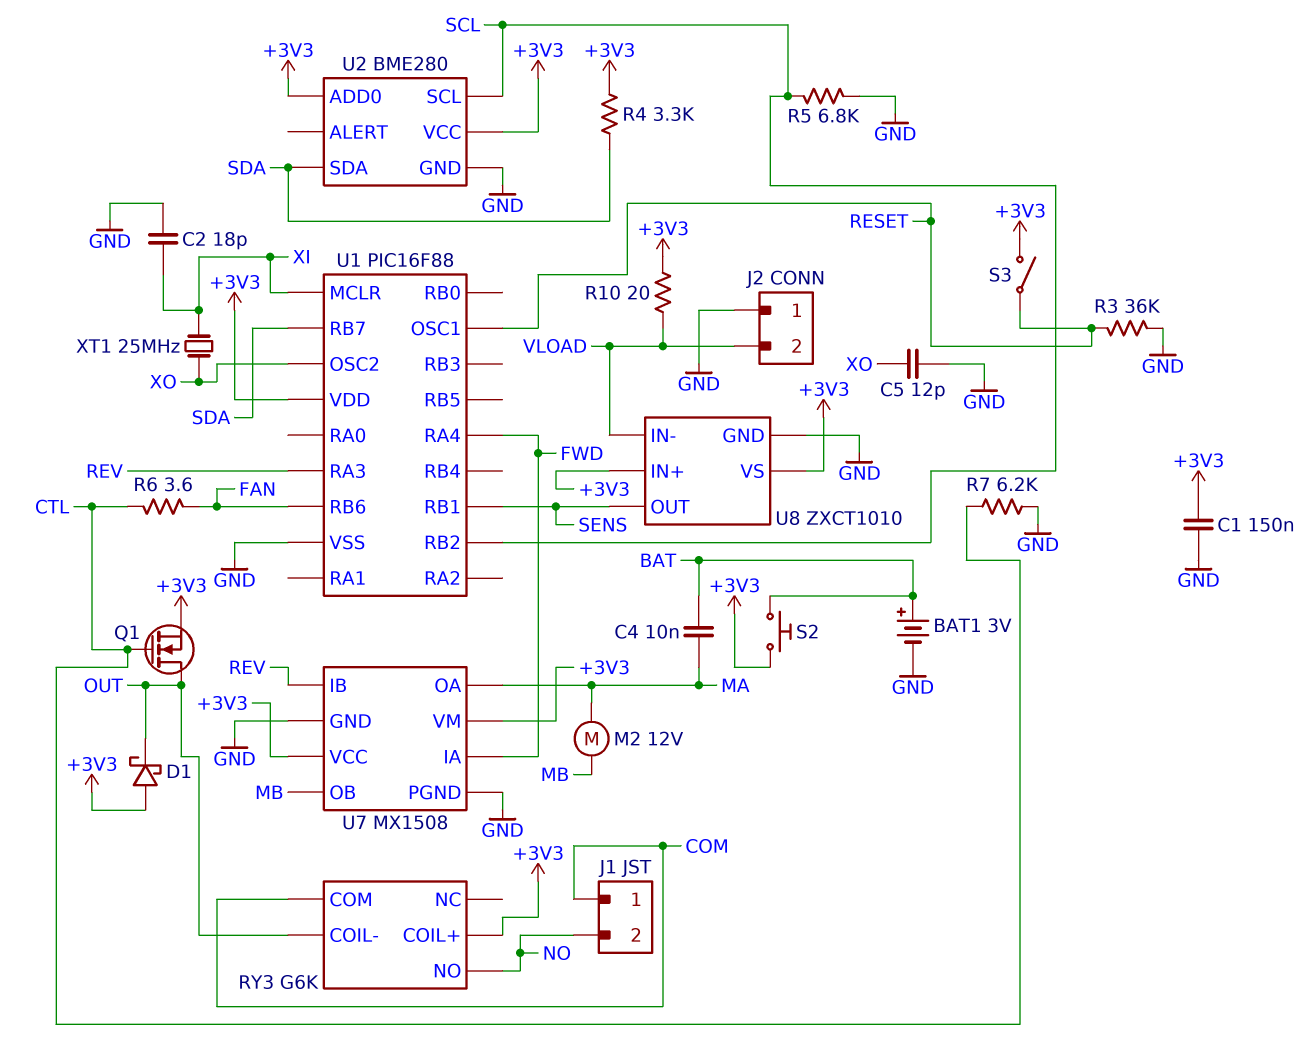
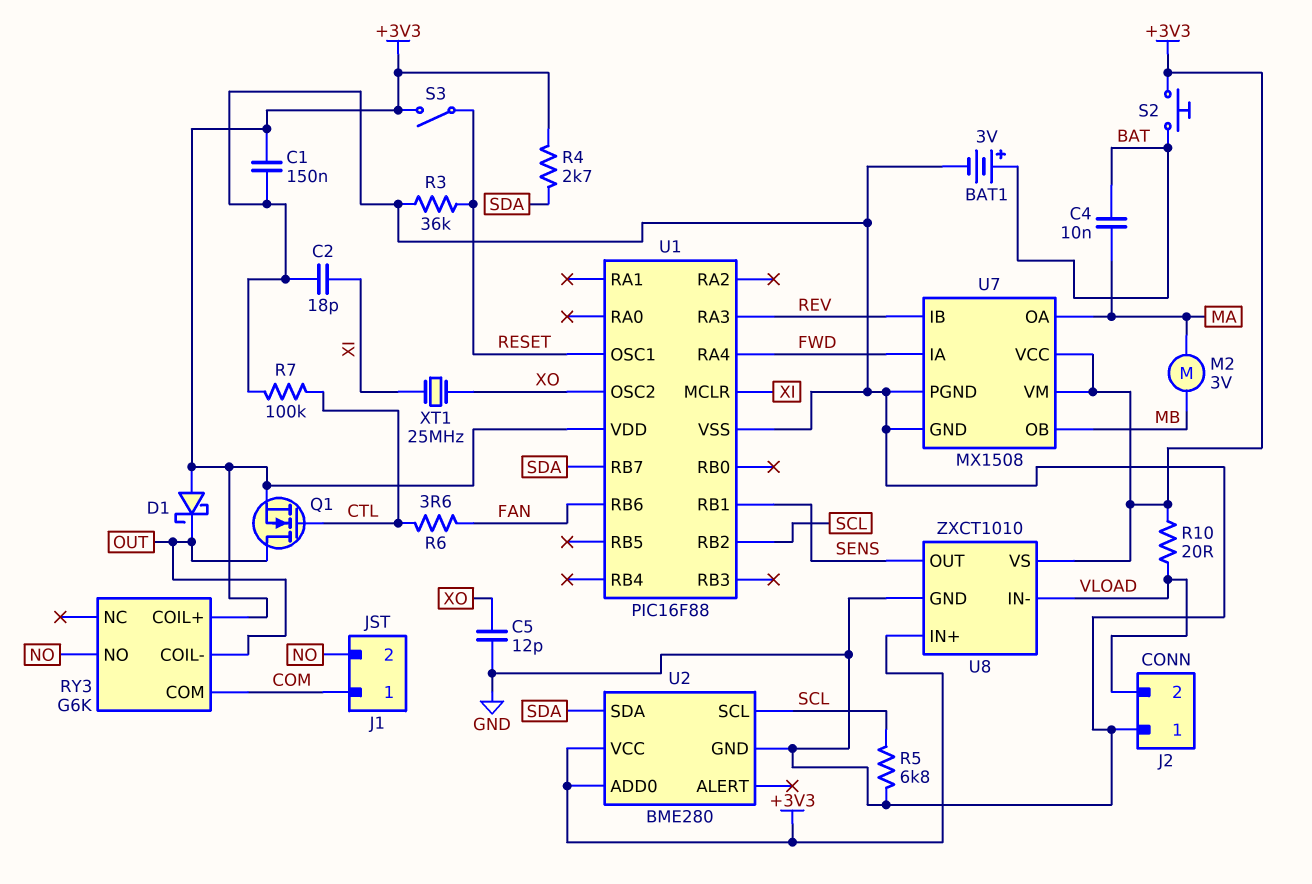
M2: motor 12V (MA, MB) -> motor 3V (MA, MB)
R4: 3.3k (+3V3, SDA) -> 2.7k (+3V3, SDA)
R7: 6.2k (CTL, GND) -> 100k (CTL, GND)

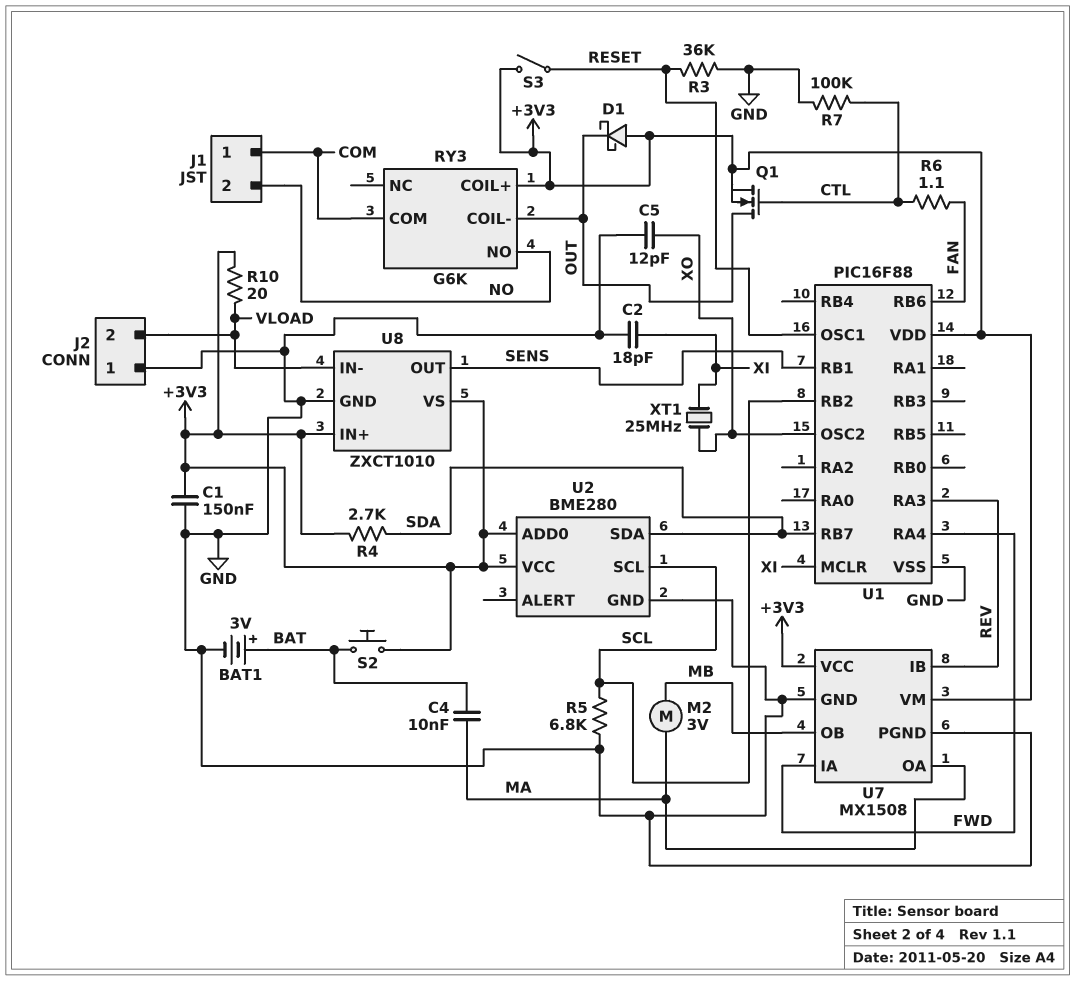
R6: 3.6 (CTL, FAN) -> 1.1 (CTL, FAN)

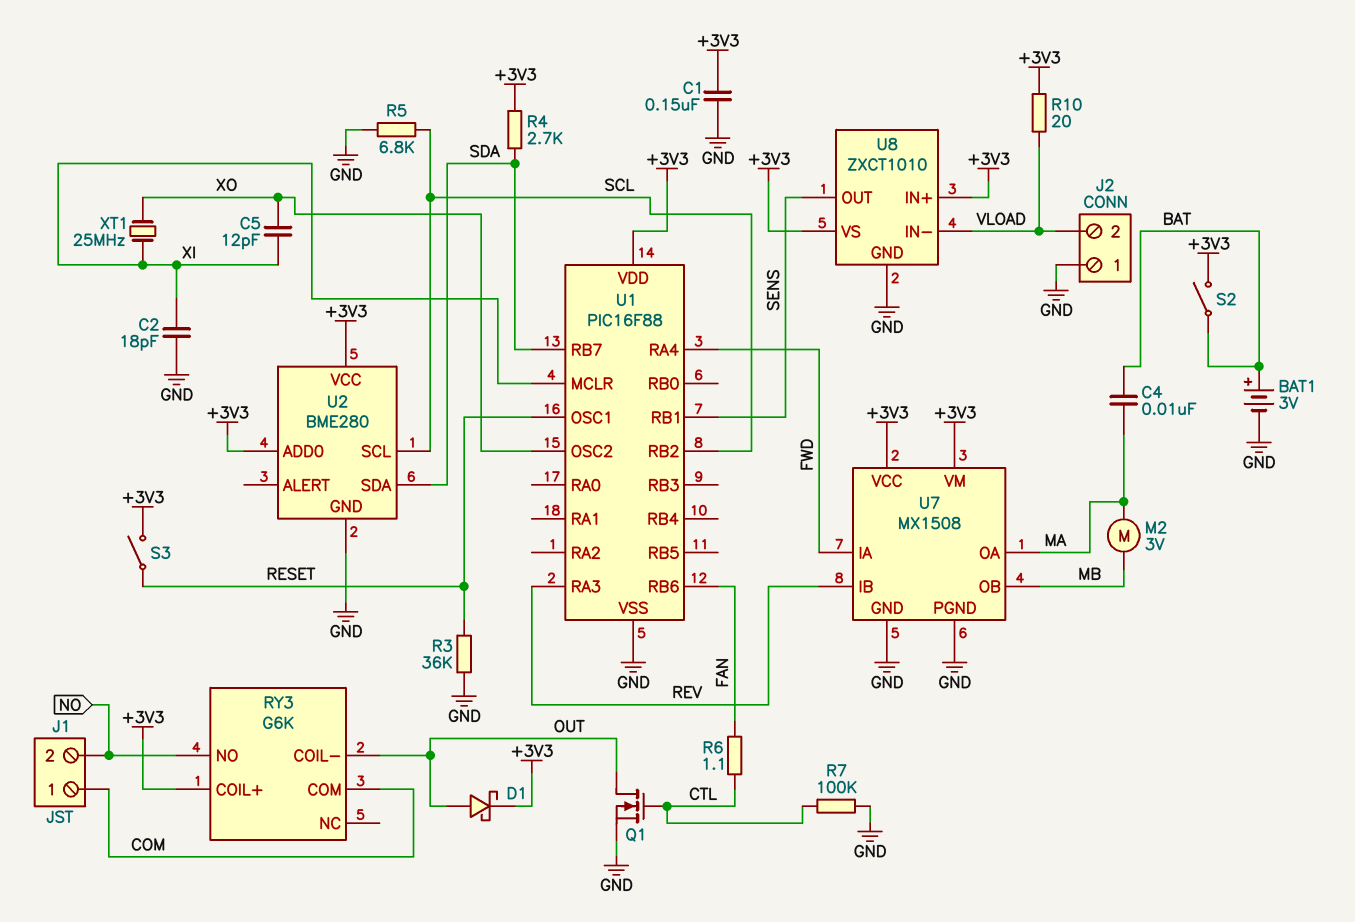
C5: 12pF (GND, XO) -> 12pF (XI, XO)
D1: schottky (A +3V3, K OUT) -> schottky (A OUT, K +3V3)
Q1: NMOS (G CTL, D OUT, S +3V3) -> NMOS (G CTL, D OUT, S GND)
S2: button (+3V3, BAT) -> switch (+3V3, BAT)

